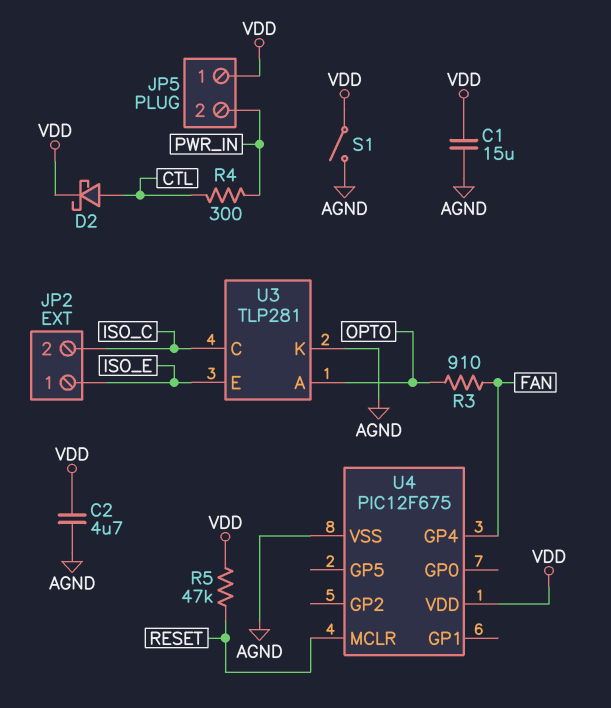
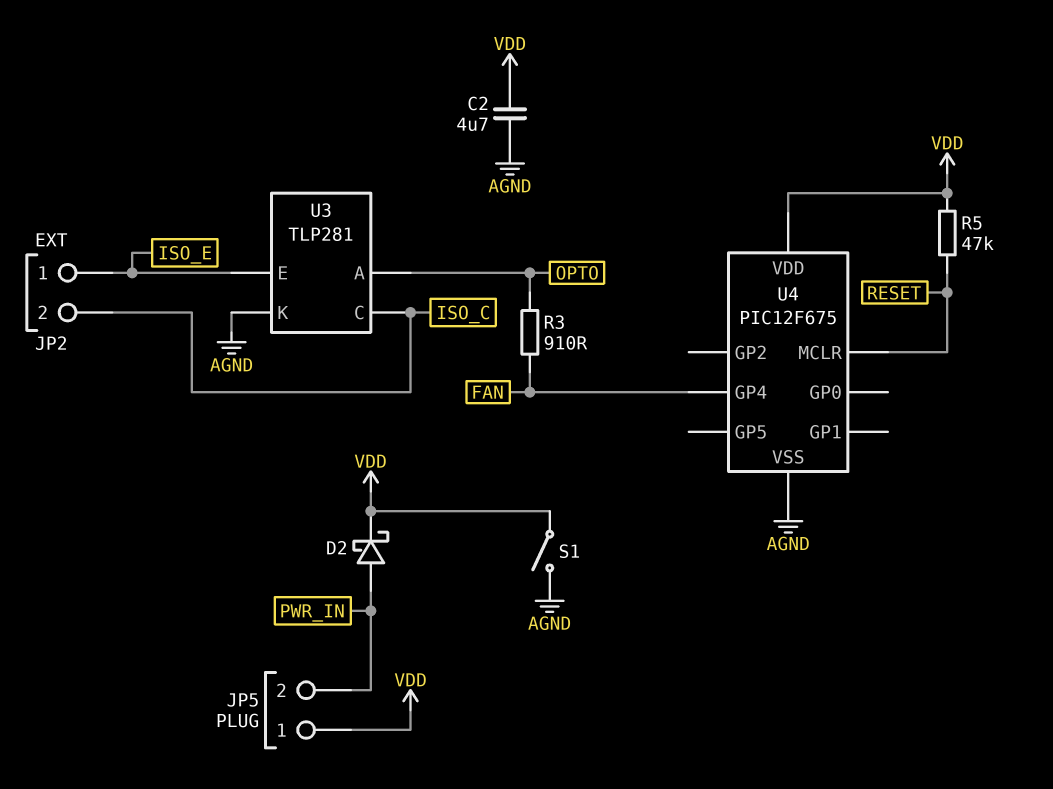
C1: 15uF (AGND, VDD) -> none
D2: schottky (A CTL, K VDD) -> schottky (A PWR_IN, K VDD)
R4: 300 (CTL, PWR_IN) -> none

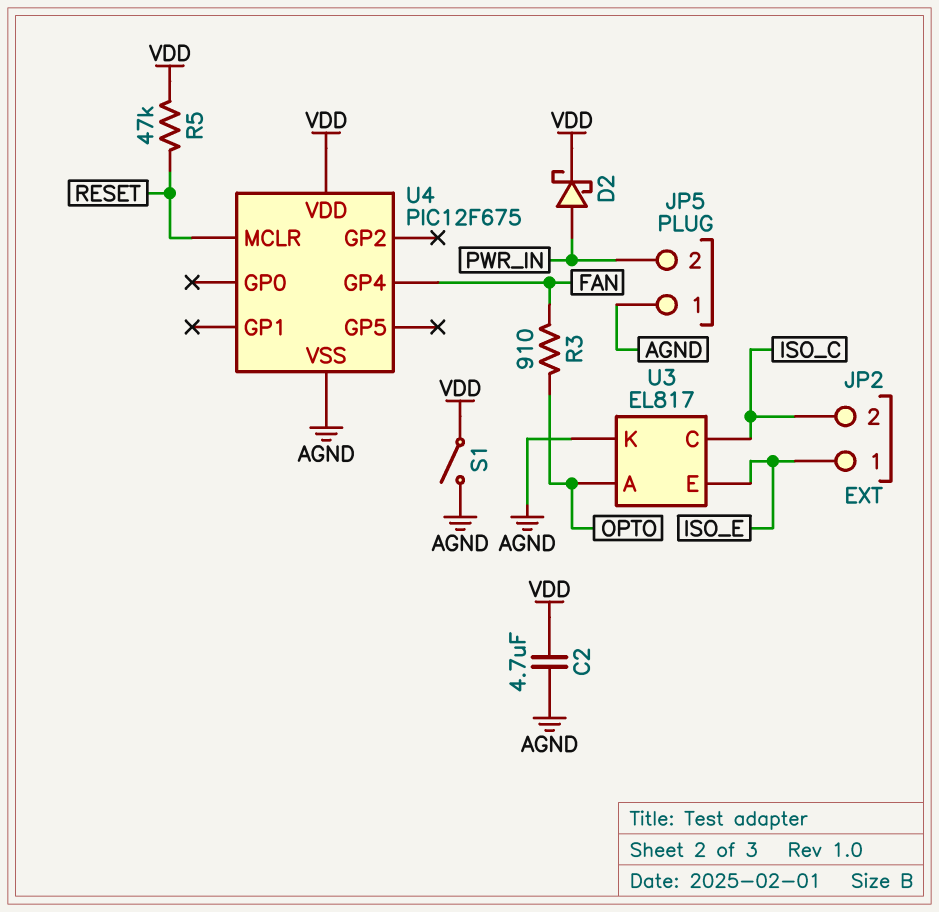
JP5 pin 1: VDD -> AGND
U3: TLP281 -> EL817

